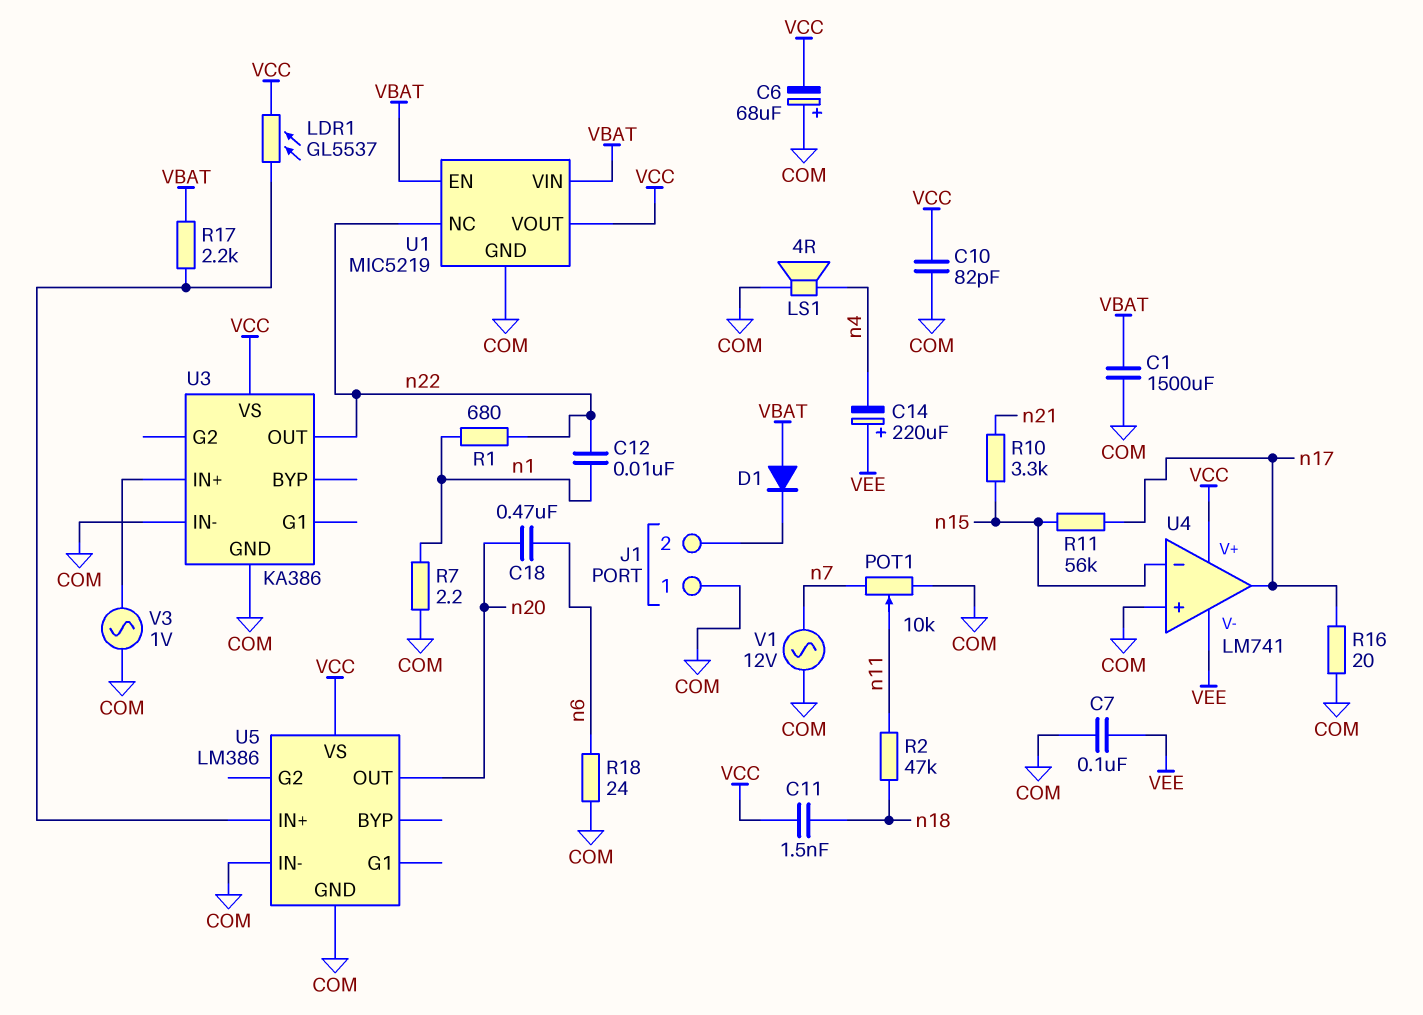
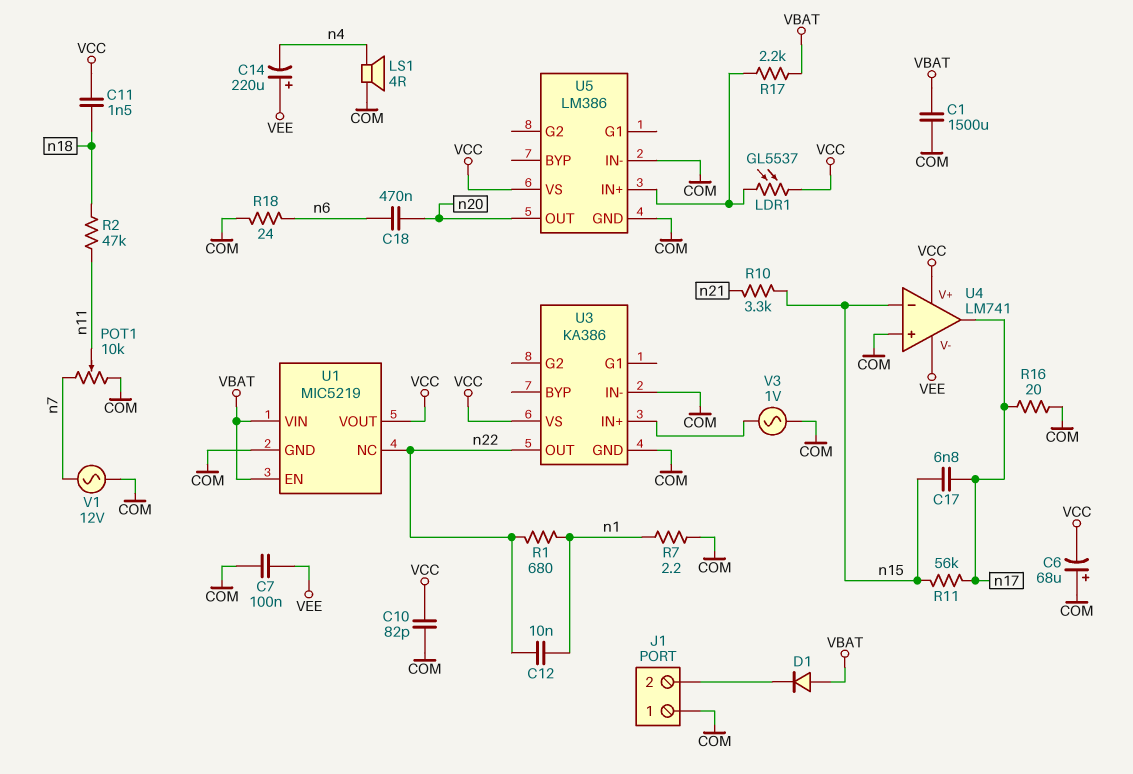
C17: none -> 6.8nF (n15, n17)

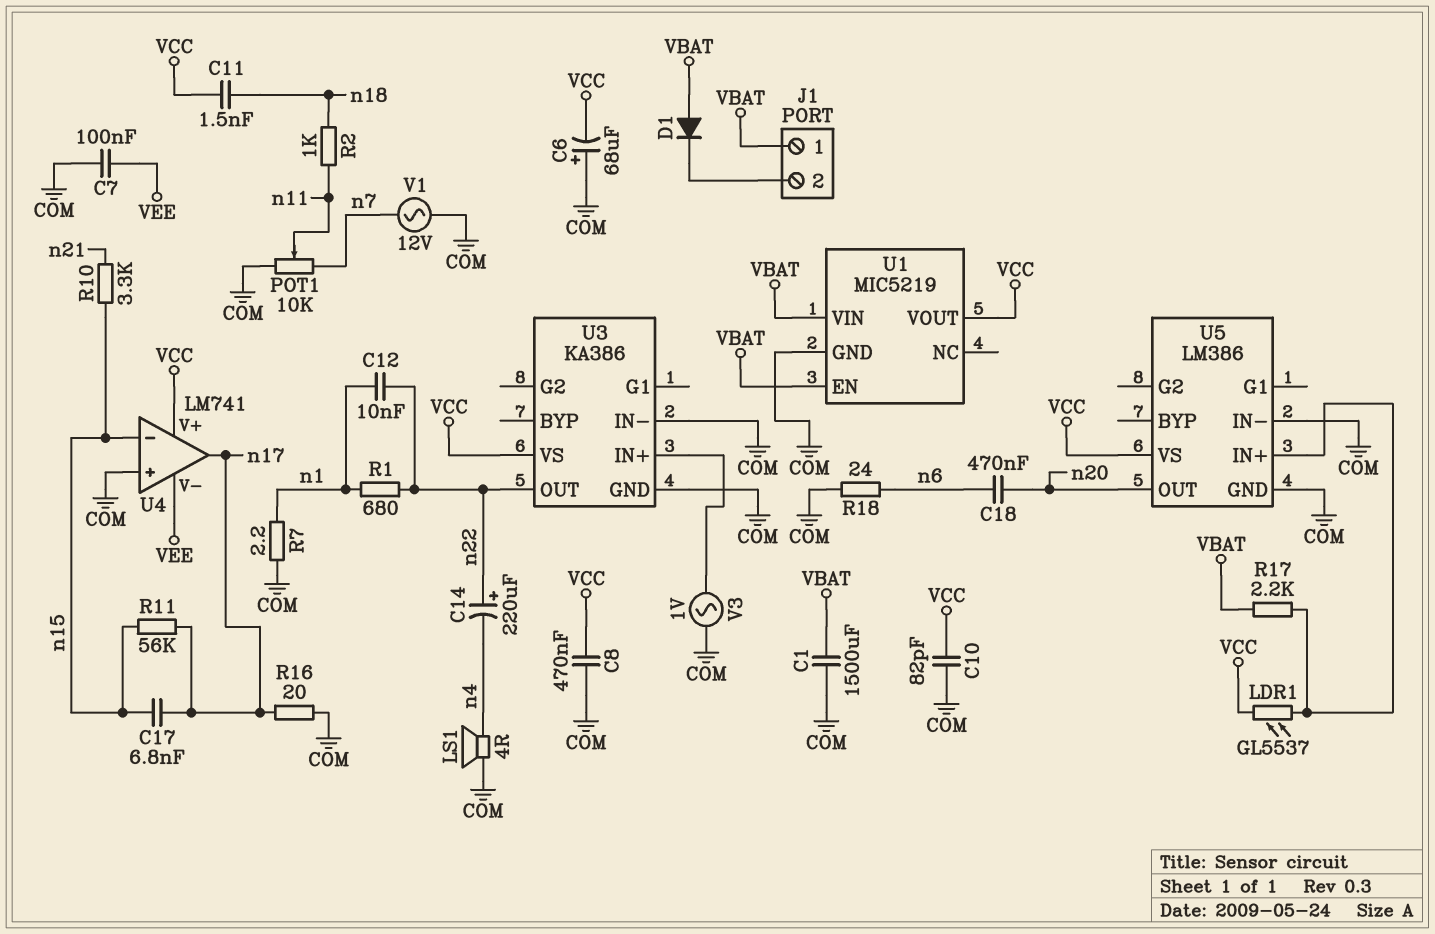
C8: none -> 470nF (COM, VCC)
C14: 220uF (plus VEE, minus n4) -> 220uF (plus n22, minus n4)
J1 pin 1: COM -> VBAT
R2: 47k (n11, n18) -> 1k (n11, n18)
U1 pin NC: n22 -> none

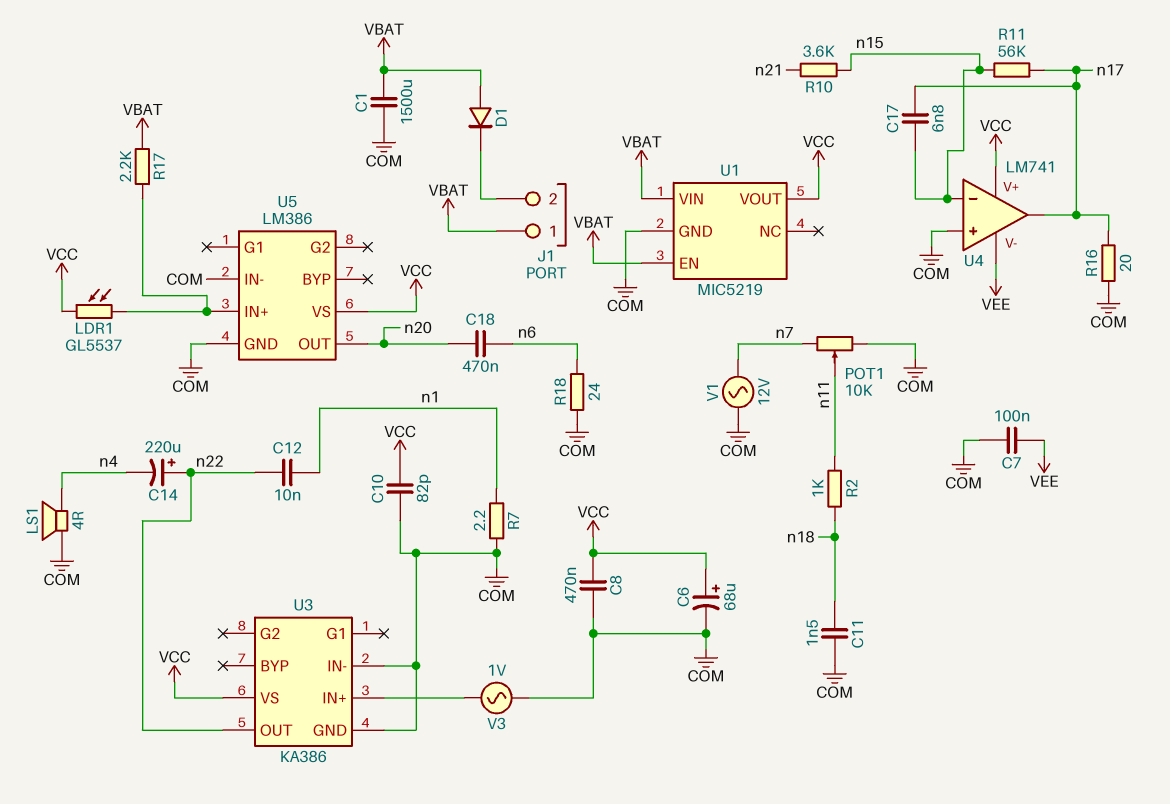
C6: 68uF (plus COM, minus VCC) -> 68uF (plus VCC, minus COM)
C11: 1.5nF (VCC, n18) -> 1.5nF (COM, n18)
R1: 680 (n1, n22) -> none
R10: 3.3k (n15, n21) -> 3.6k (n15, n21)

